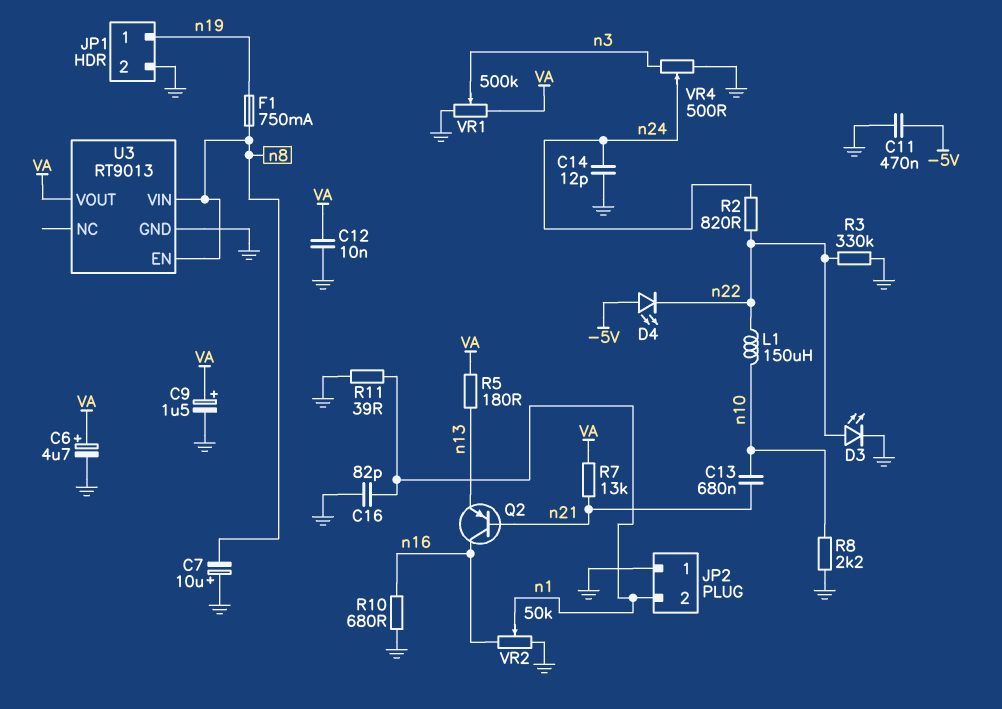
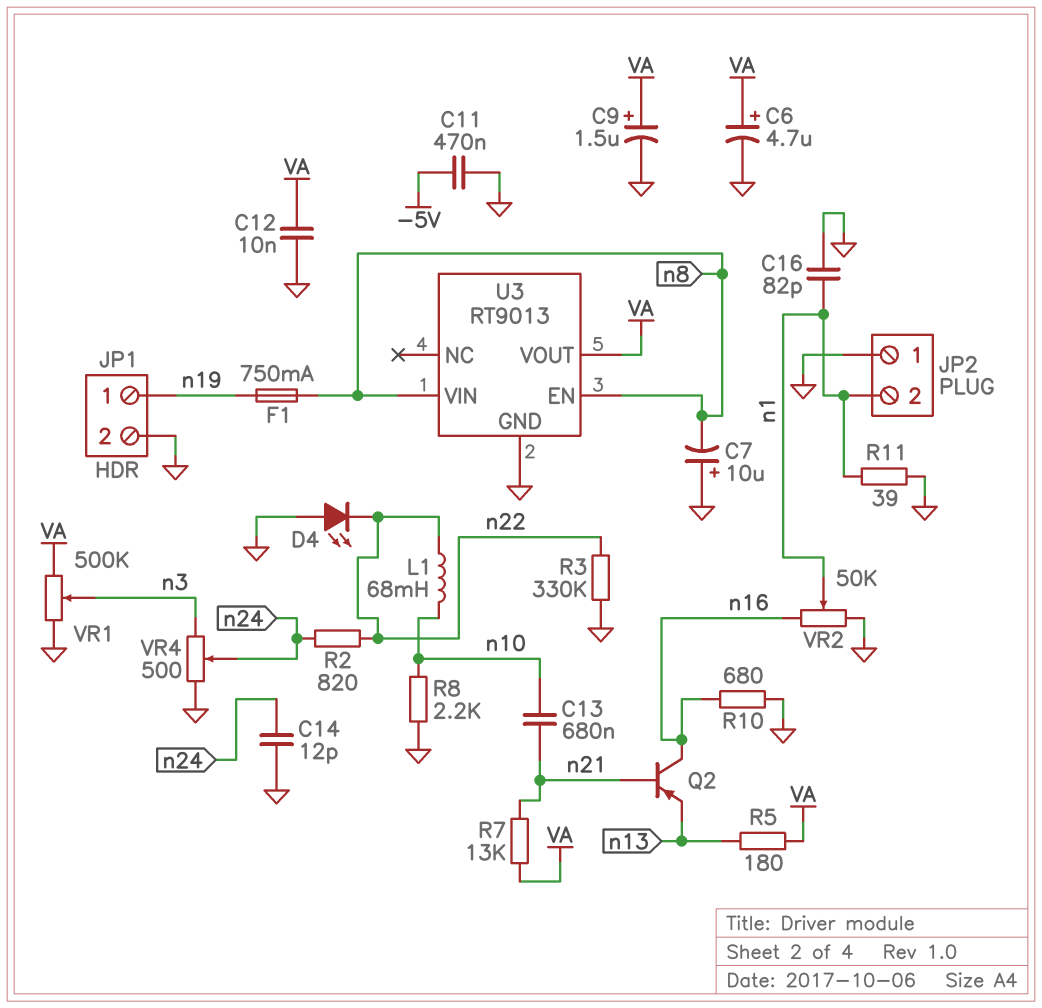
D3: LED (A n22, K GND) -> none
D4: LED (A -5V, K n22) -> LED (A GND, K n22)
L1: 150uH (n10, n22) -> 68mH (n10, n22)

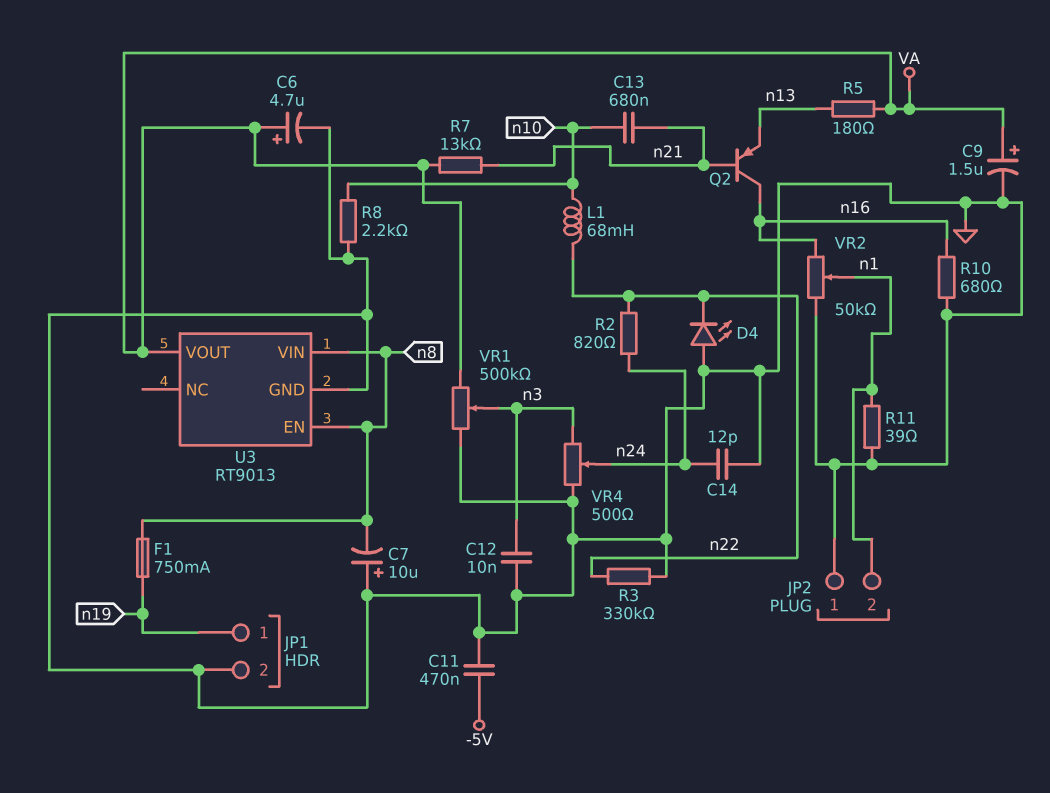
C12: 10nF (GND, VA) -> 10nF (GND, n3)
C16: 82pF (GND, n1) -> none

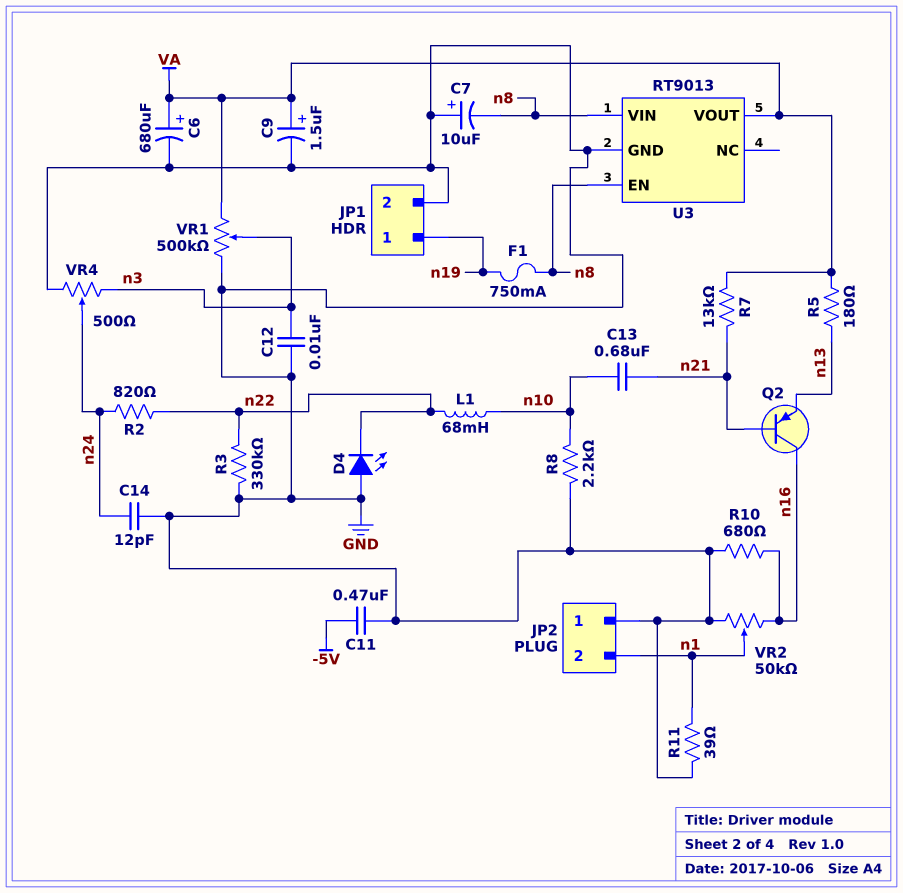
C6: 4.7uF (plus VA, minus GND) -> 680uF (plus VA, minus GND)

